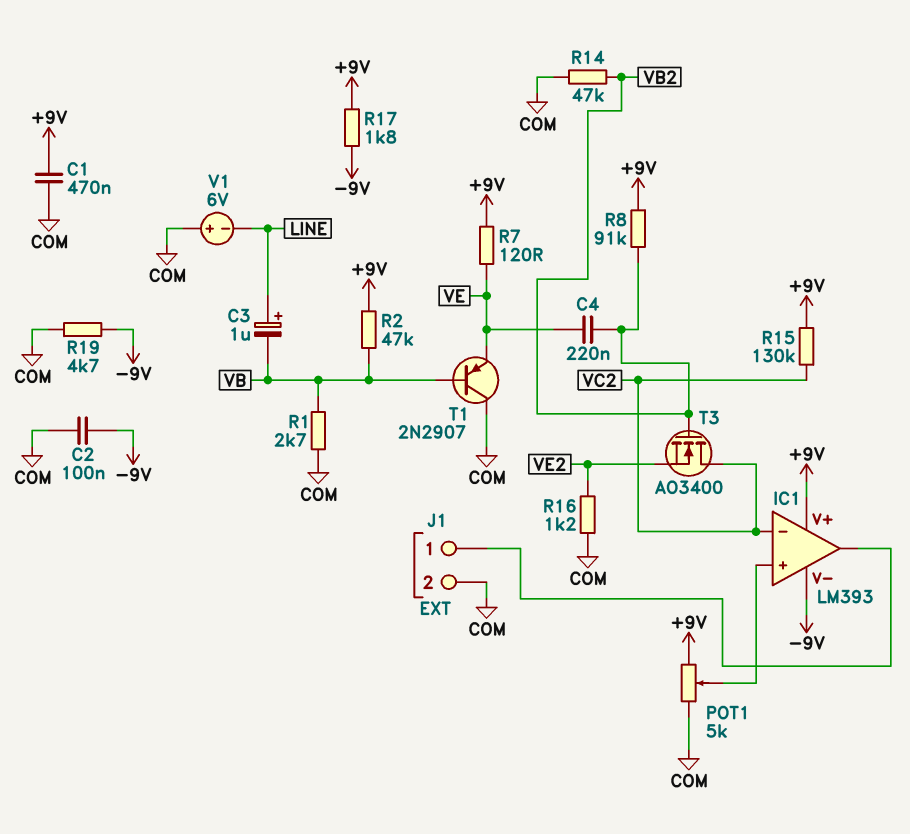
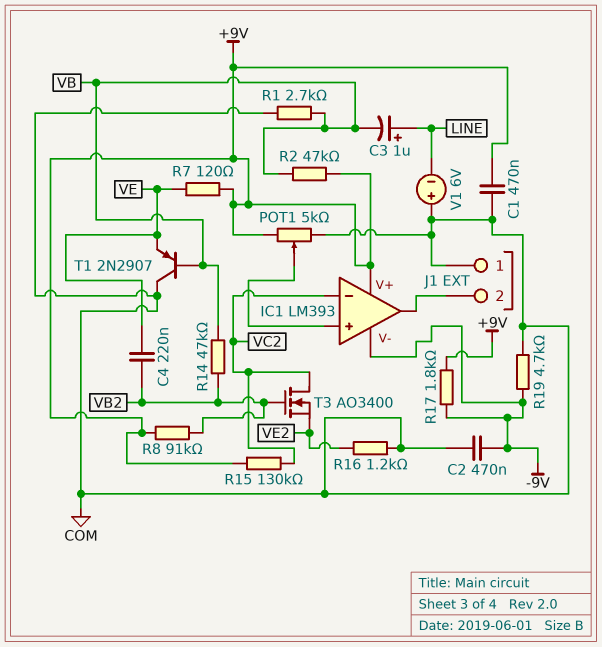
C2: 100nF (-9V, COM) -> 470nF (-9V, COM)
J1 pin 1: IC1/out -> COM
J1 pin 2: COM -> IC1/out
R14: 47k (COM, VB2) -> 47k (VB, VB2)

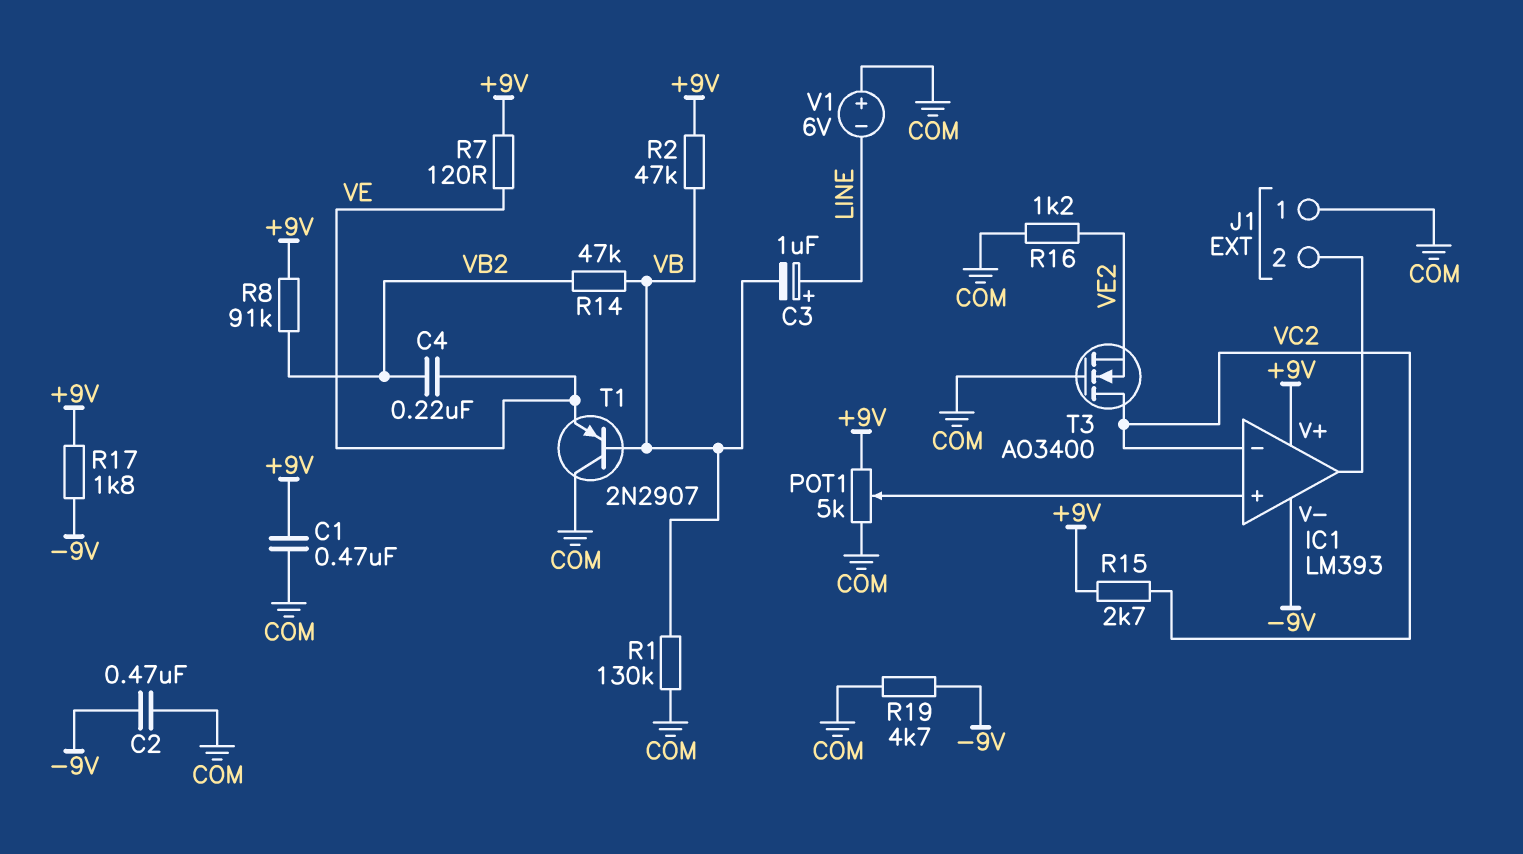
R1: 2.7k (COM, VB) -> 130k (COM, VB)
R15: 130k (+9V, VC2) -> 2.7k (+9V, VC2)
T3: NMOS AO3400 (G VB2, D VC2, S VE2) -> NMOS AO3400 (G COM, D VC2, S VE2)

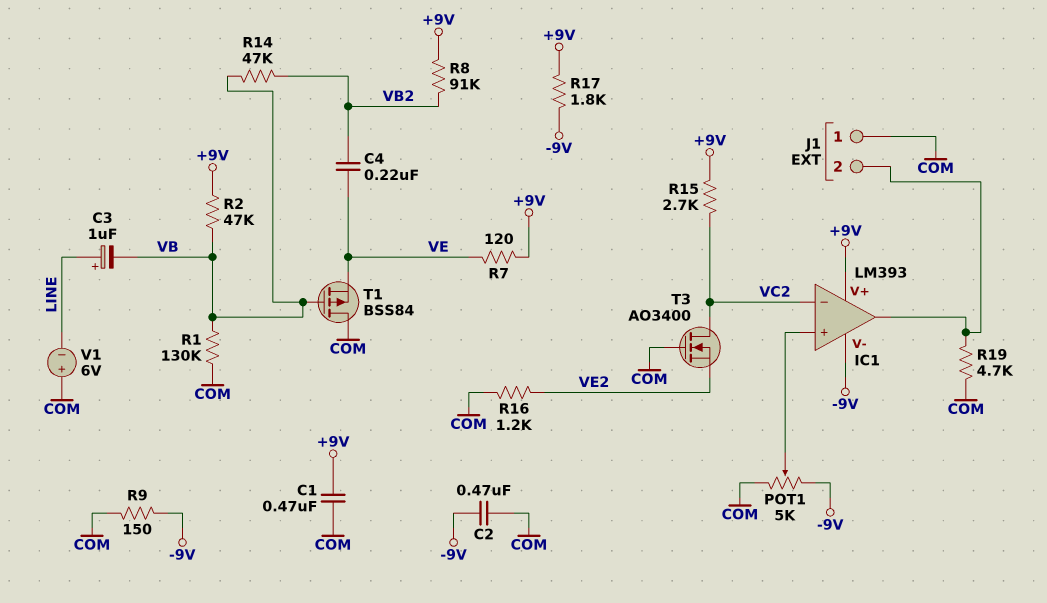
POT1: 5k (+9V, COM, wiper IC1/in+) -> 5k (-9V, COM, wiper IC1/in+)
R9: none -> 150 (-9V, COM)
R19: 4.7k (-9V, COM) -> 4.7k (COM, IC1/out)
T1: PNP 2N2907 (B VB, C COM, E VE) -> PMOS BSS84 (G VB, D COM, S VE)

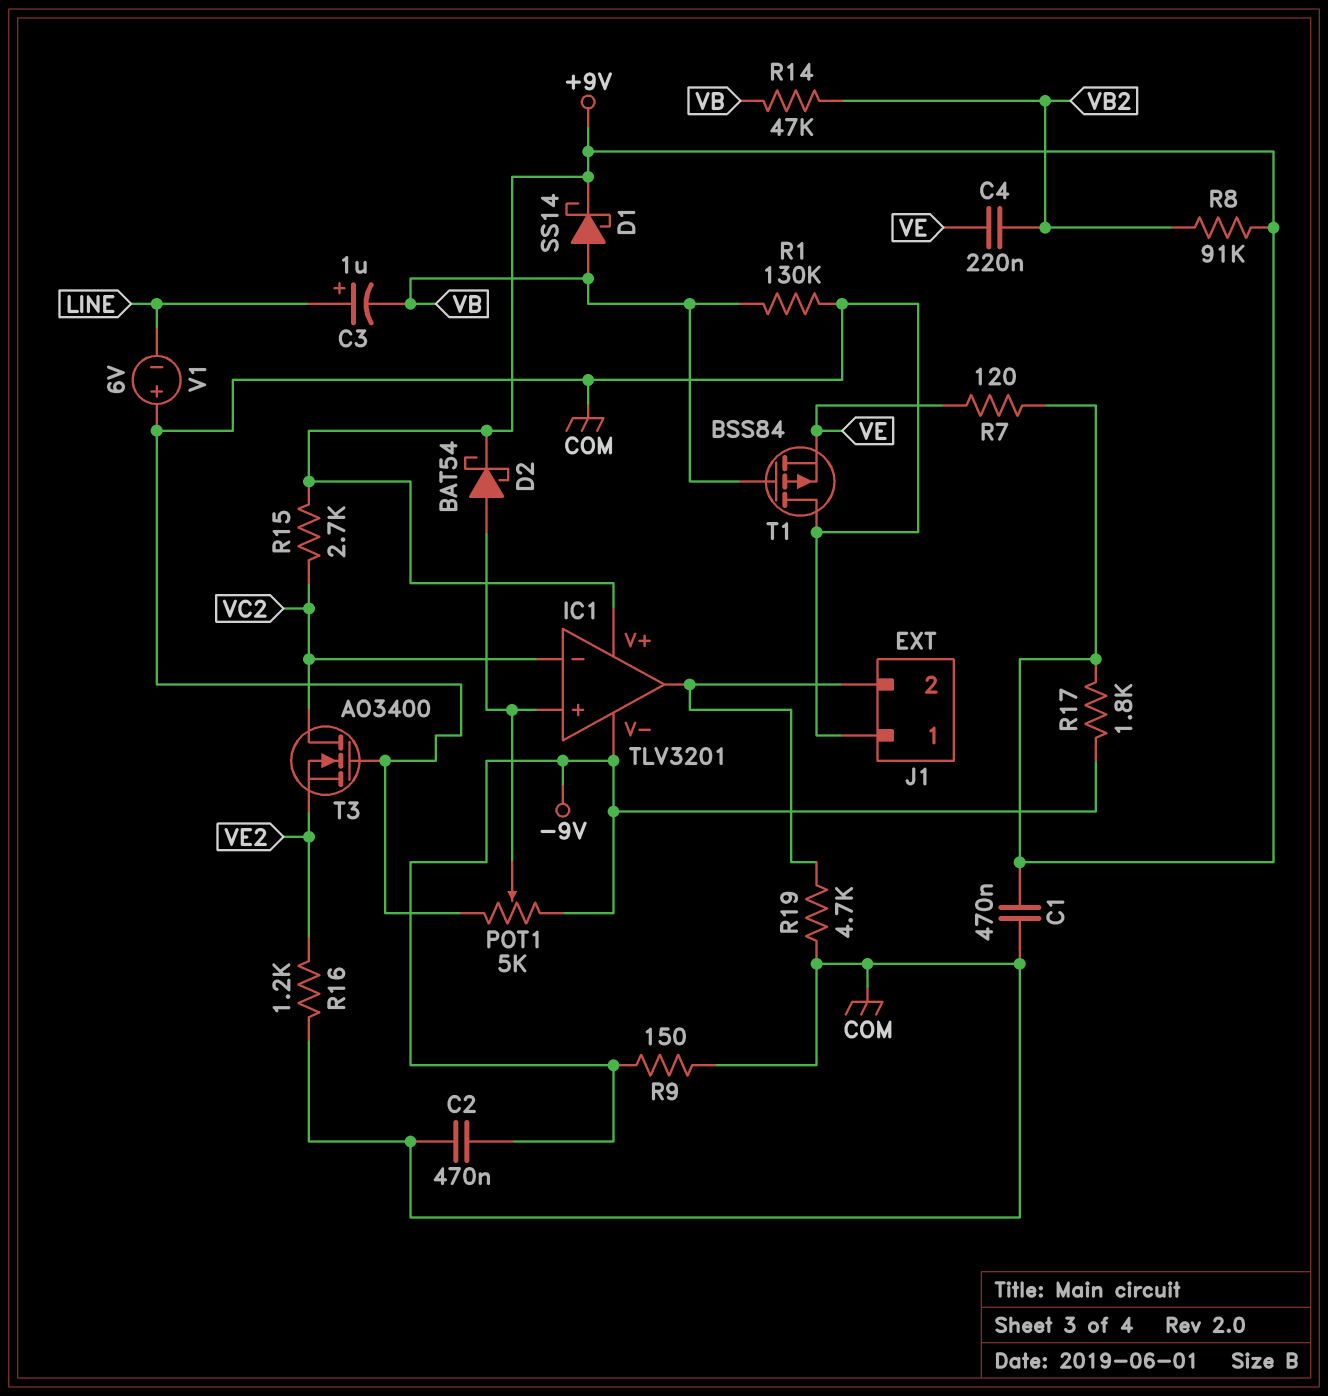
D1: none -> schottky SS14 (A VB, K +9V)
D2: none -> schottky BAT54 (A IC1/in+, K +9V)
IC1: LM393 -> TLV3201
R2: 47k (+9V, VB) -> none

